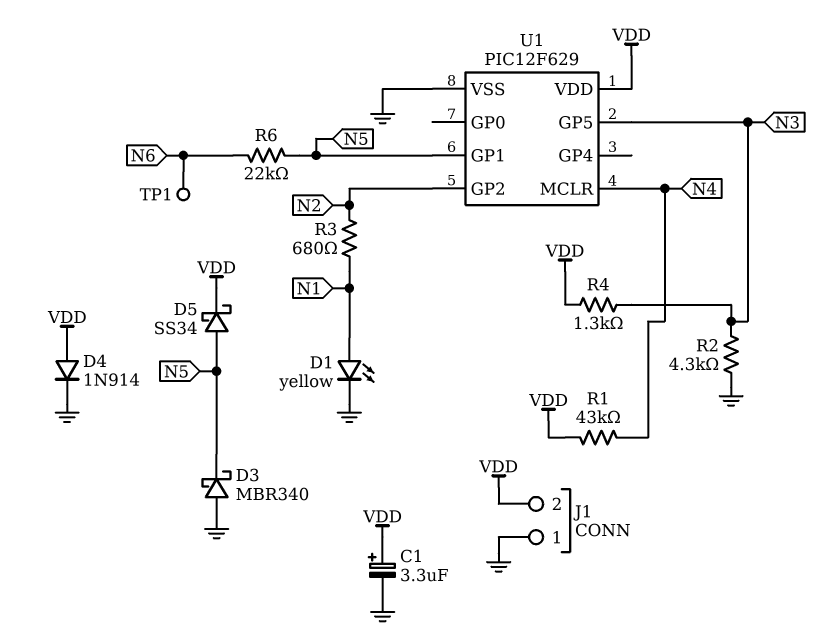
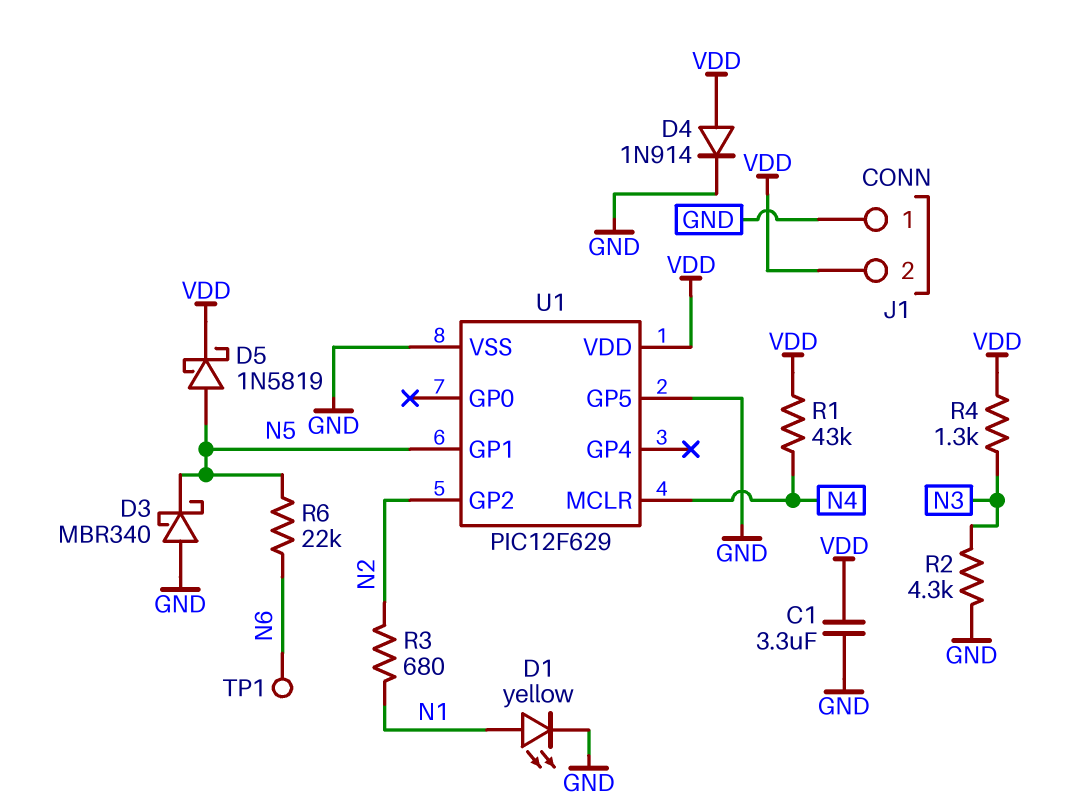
C1: 3.3uF (plus VDD, minus GND) -> 3.3uF (GND, VDD)
D5: schottky SS34 (A N5, K VDD) -> schottky 1N5819 (A N5, K VDD)
U1 pin GP5: N3 -> GND

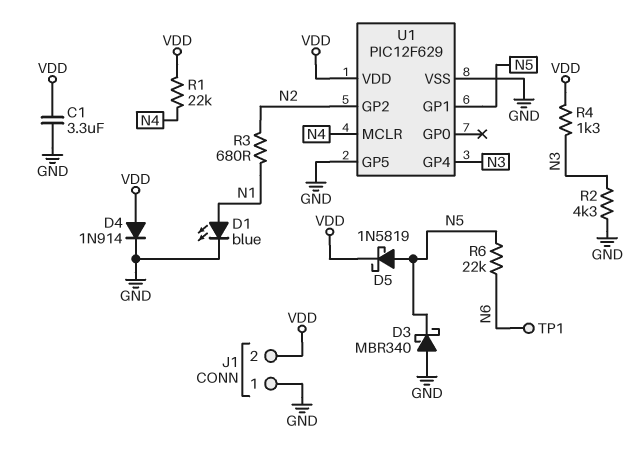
D1: LED yellow (A N1, K GND) -> LED blue (A N1, K GND)
R1: 43k (N4, VDD) -> 22k (N4, VDD)
U1 pin GP4: none -> N3

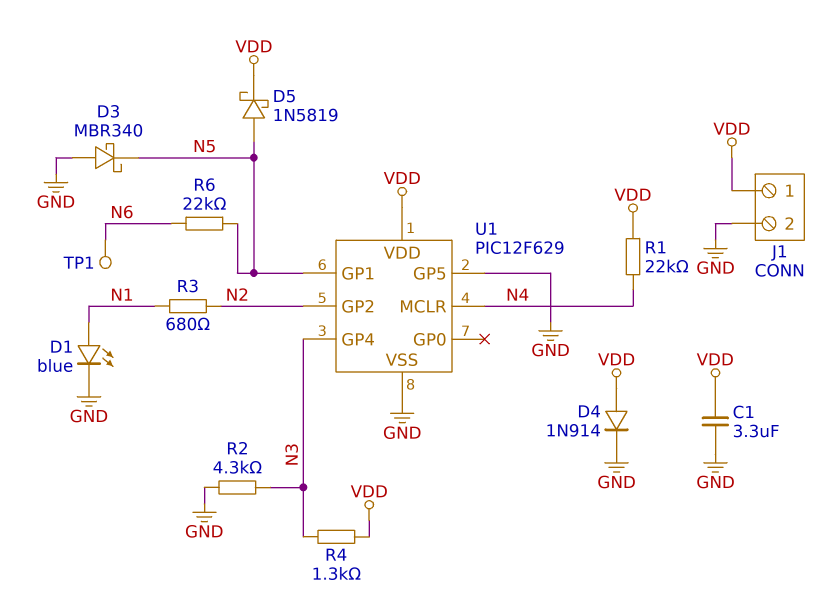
J1 pin 1: GND -> VDD
J1 pin 2: VDD -> GND

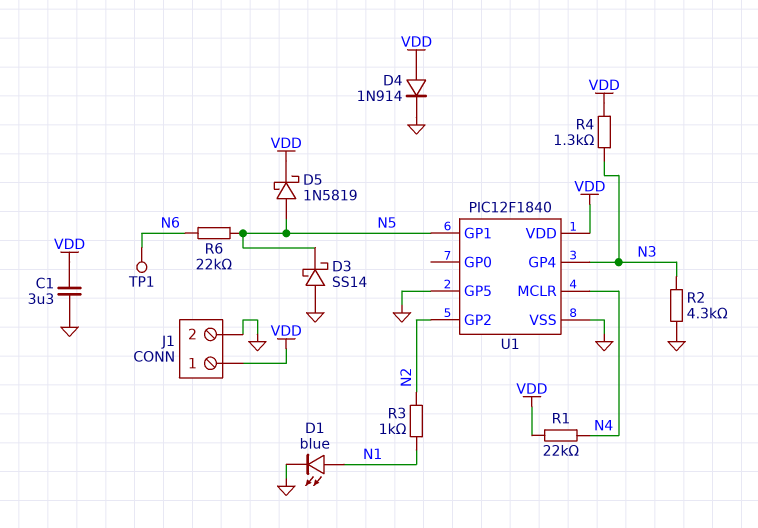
D3: schottky MBR340 (A GND, K N5) -> schottky SS14 (A GND, K N5)
R3: 680 (N1, N2) -> 1k (N1, N2)
U1: PIC12F629 -> PIC12F1840

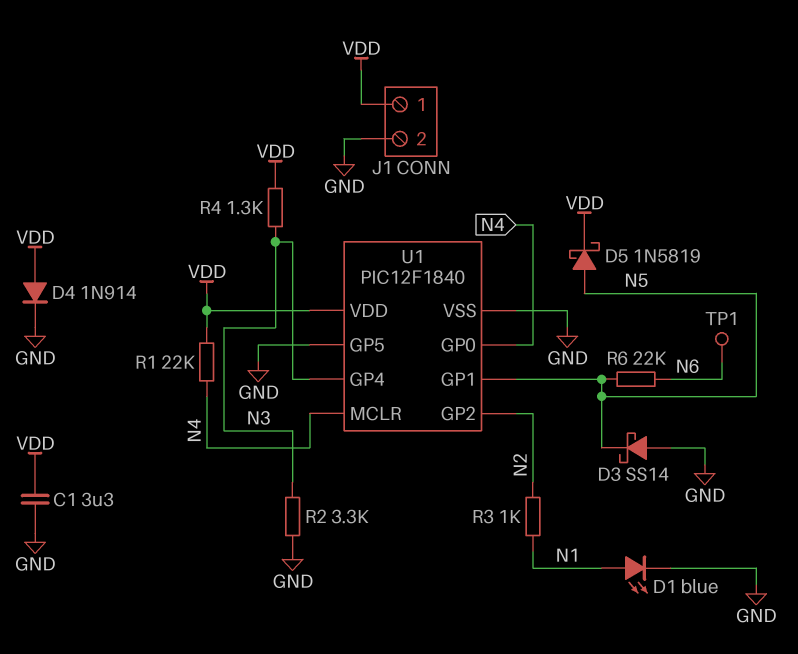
R2: 4.3k (GND, N3) -> 3.3k (GND, N3)
U1 pin GP0: none -> N4

